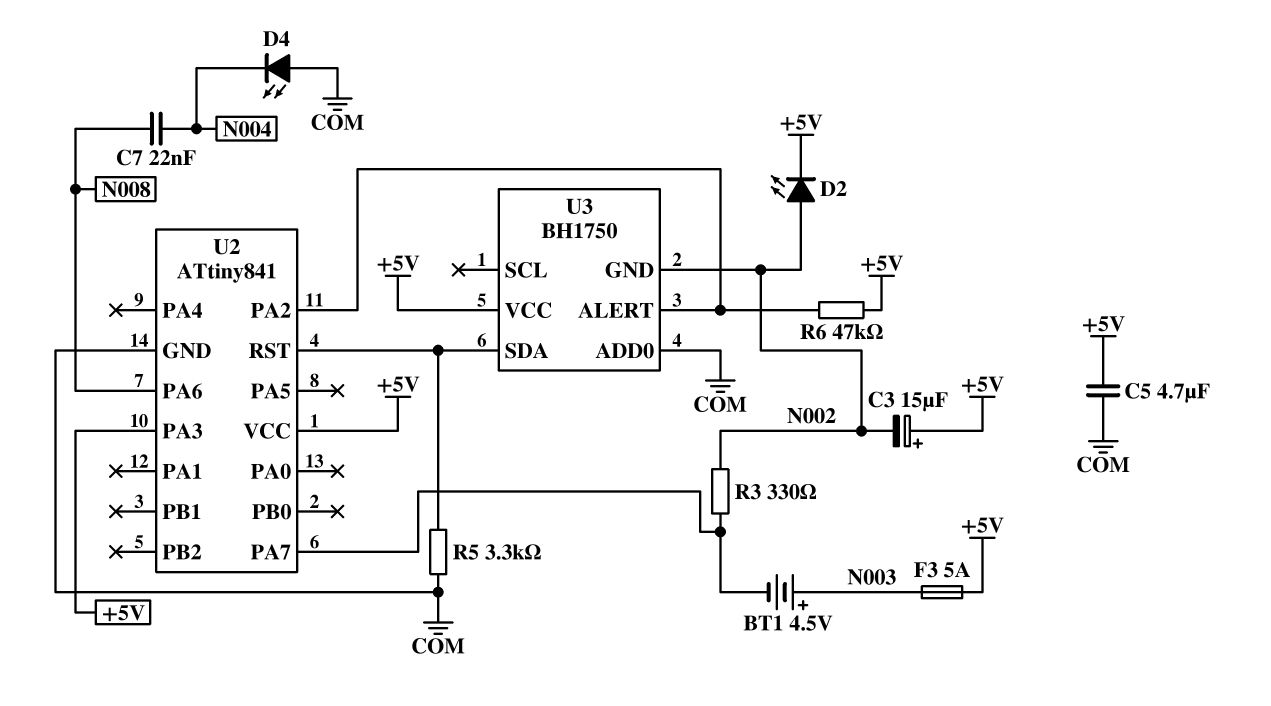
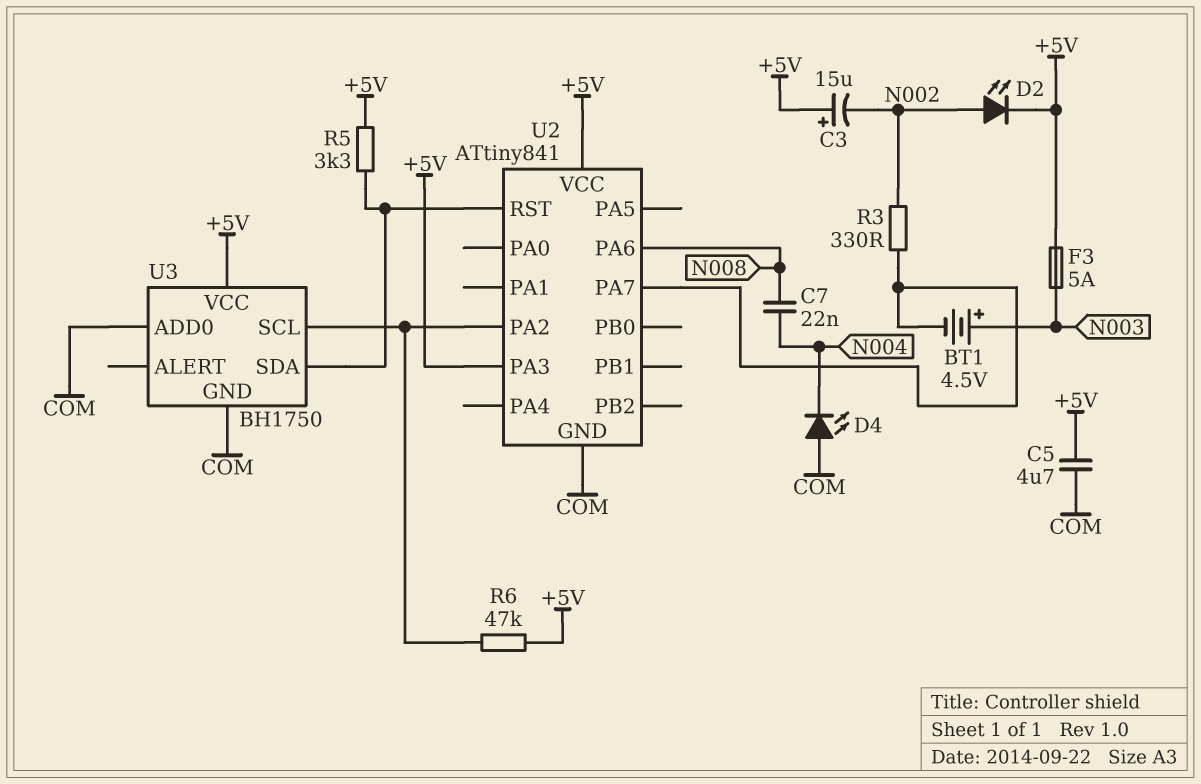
R5: 3.3k (COM, U2/RST) -> 3.3k (+5V, U2/RST)
U3 pin ALERT: U2/PA2 -> none
U3 pin GND: N002 -> COM
U3 pin SCL: none -> U2/PA2

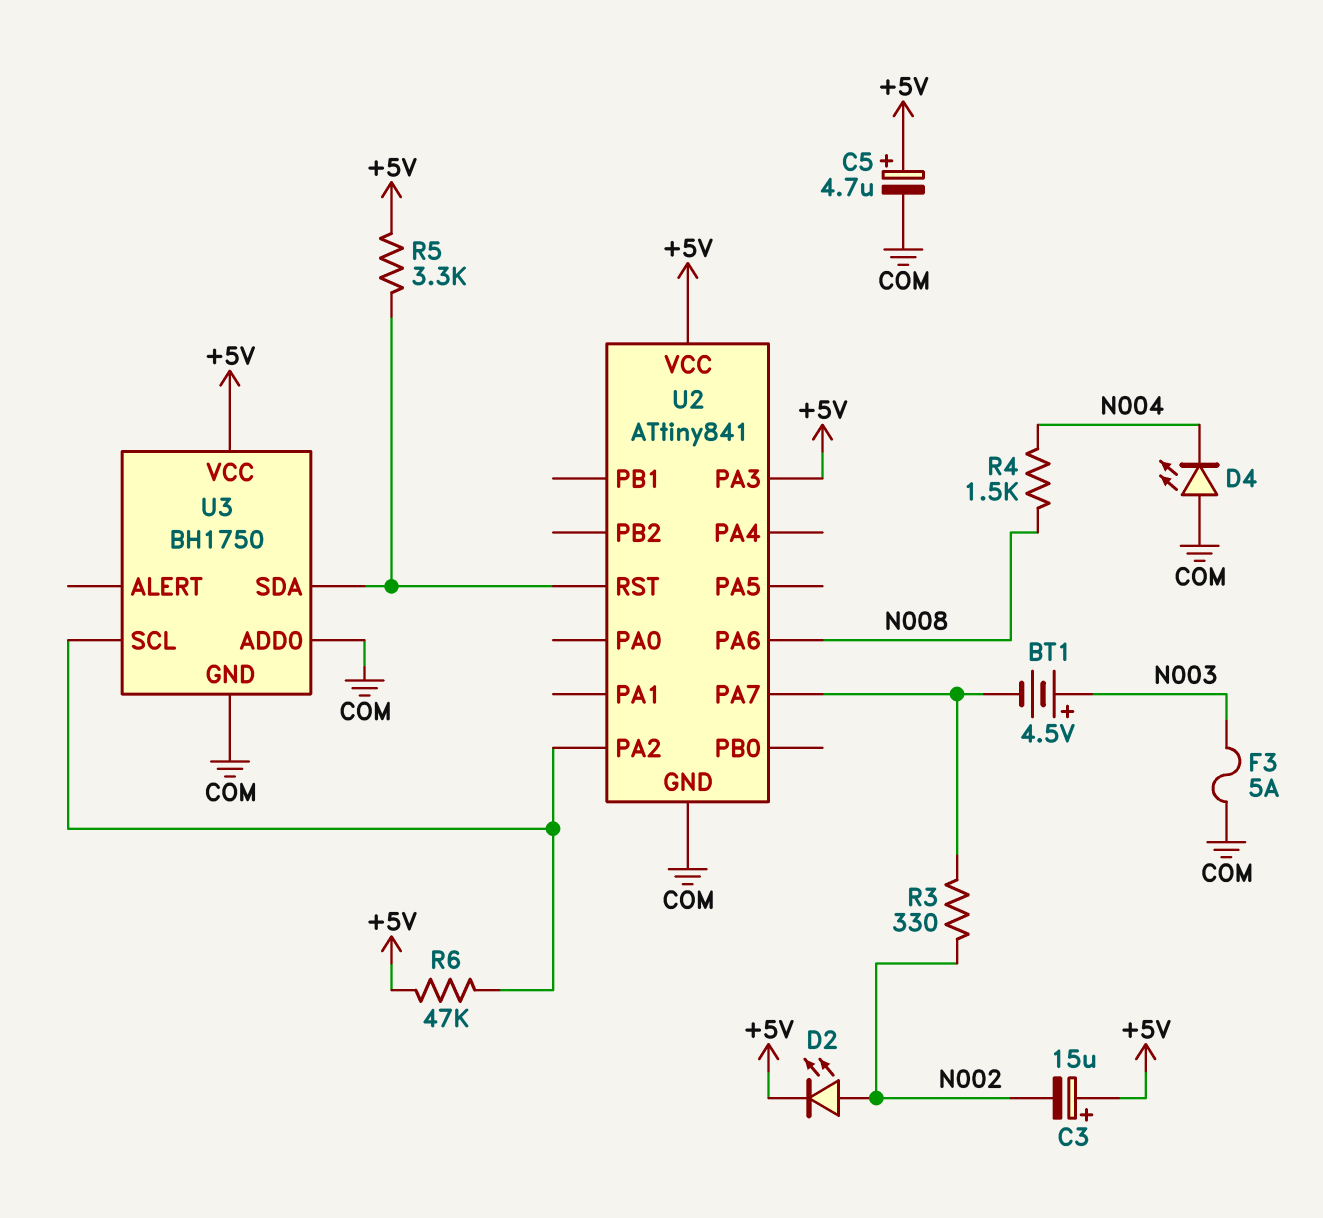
C5: 4.7uF (+5V, COM) -> 4.7uF (plus +5V, minus COM)
C7: 22nF (N004, N008) -> none
F3: 5A (+5V, N003) -> 5A (COM, N003)
R4: none -> 1.5k (N004, N008)

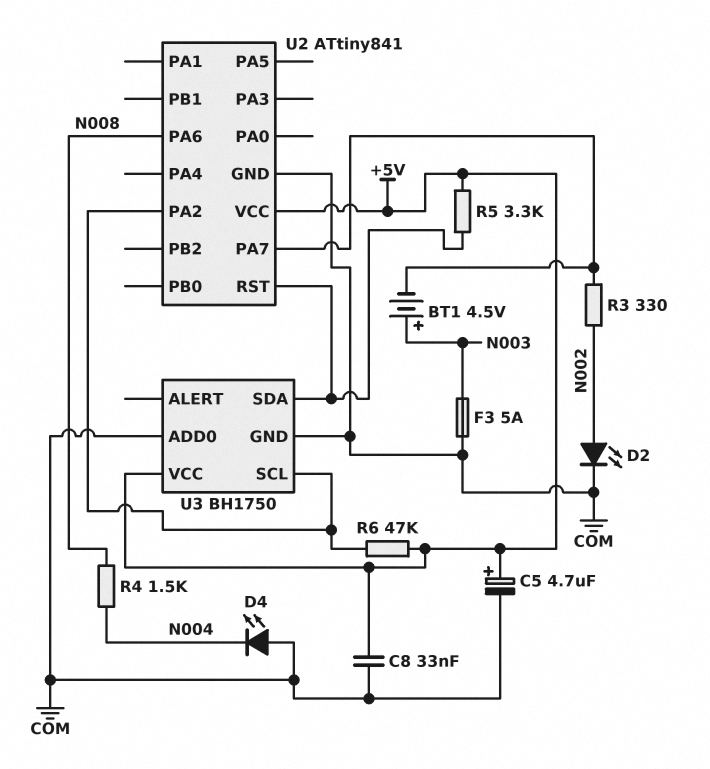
C3: 15uF (plus +5V, minus N002) -> none
C8: none -> 33nF (+5V, COM)
D2: LED (A N002, K +5V) -> LED (A N002, K COM)
U2 pin PA3: +5V -> none

